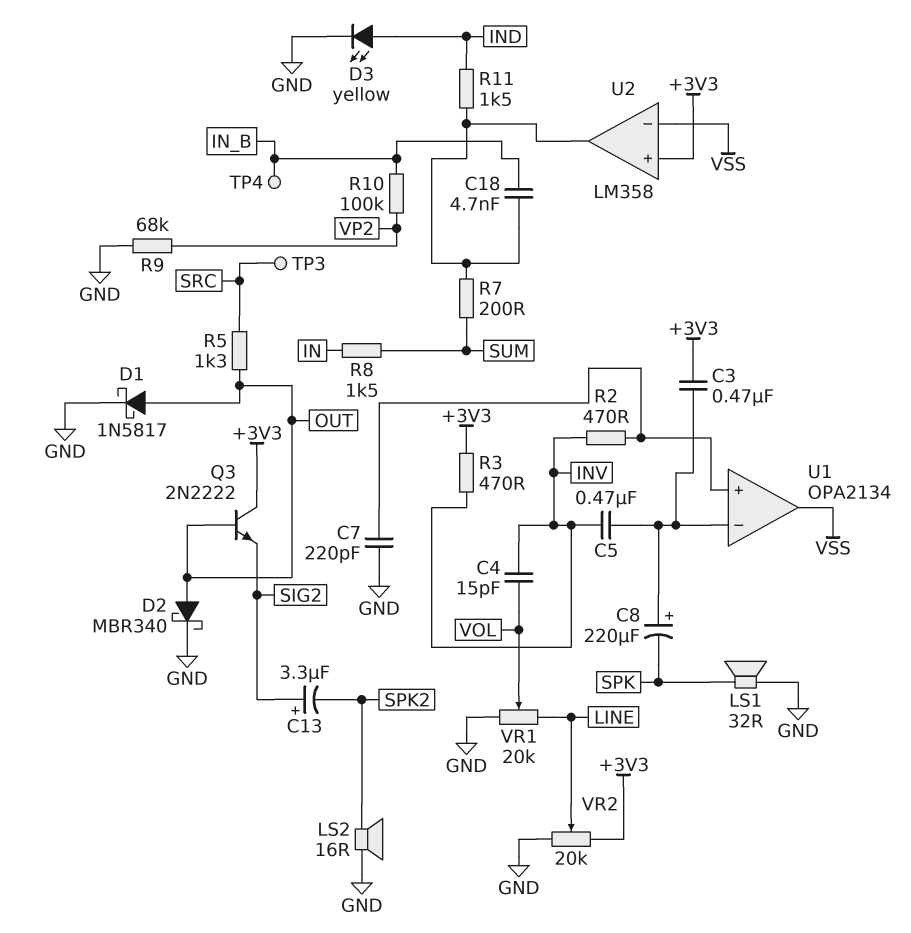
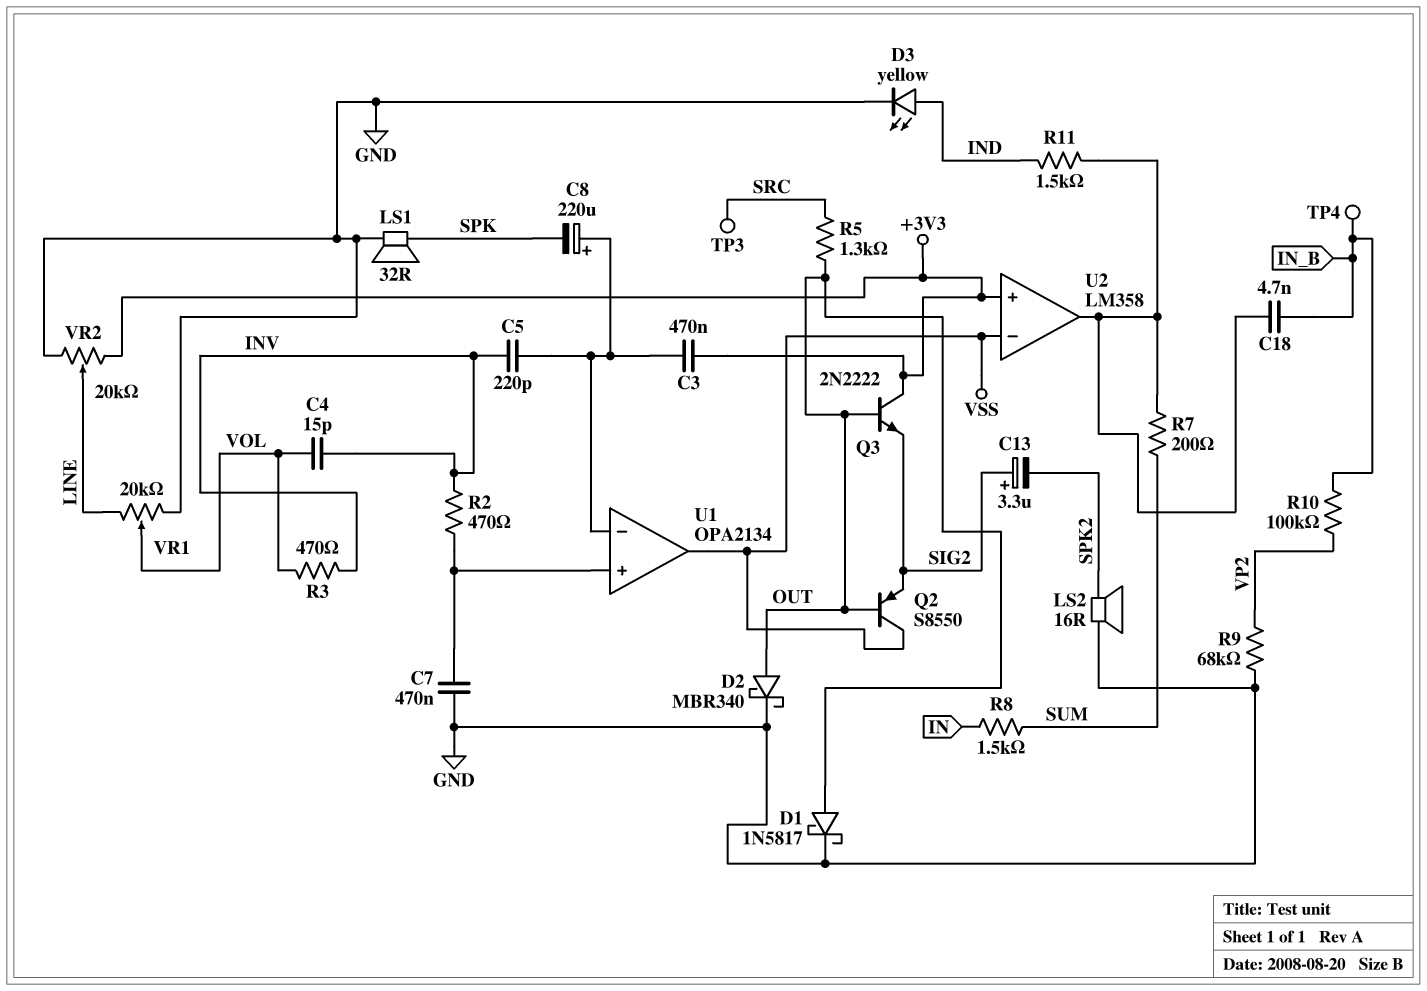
C5: 470nF (INV, U1/in-) -> 220pF (INV, U1/in-)
C7: 220pF (GND, U1/in+) -> 470nF (GND, U1/in+)
Q2: none -> PNP S8550 (B OUT, C VSS, E SIG2)
R3: 470 (+3V3, INV) -> 470 (INV, VOL)

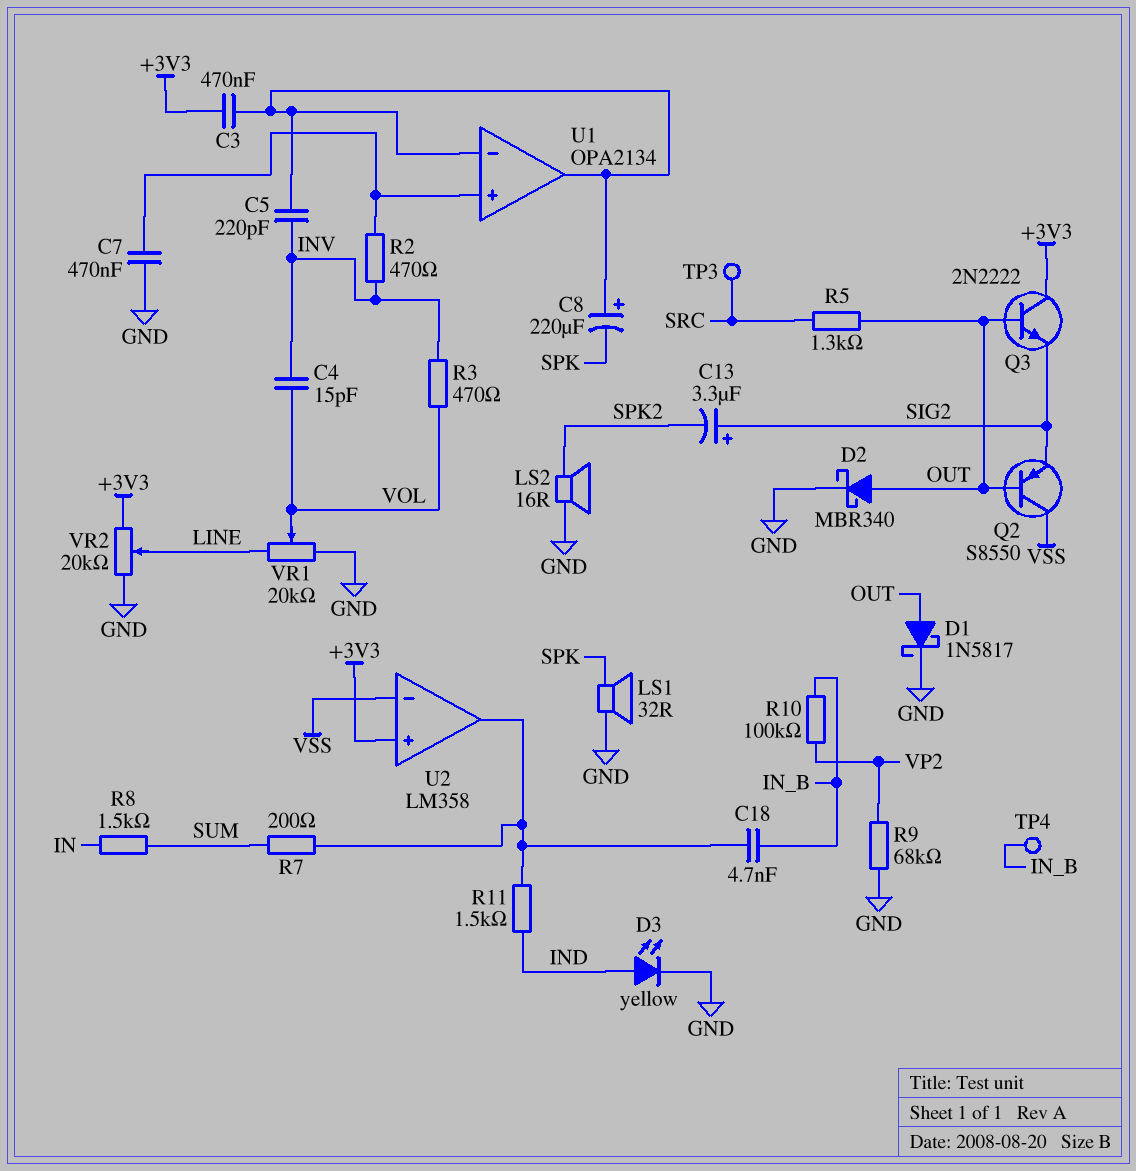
U1 pin out: VSS -> U1/in-

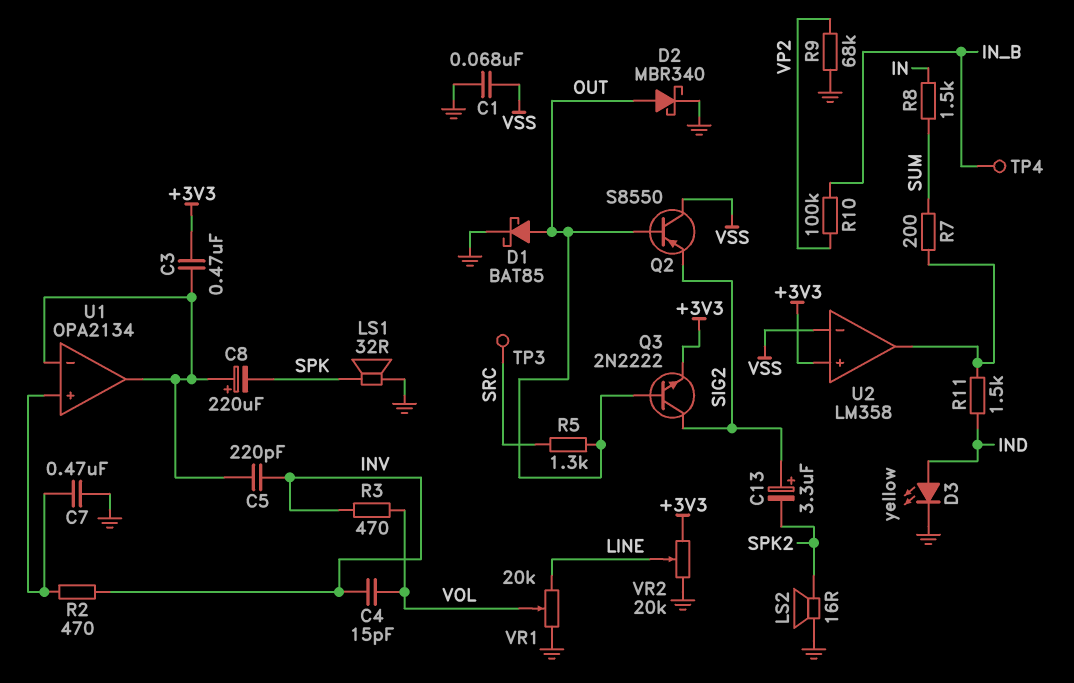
C1: none -> 68nF (GND, VSS)
C18: 4.7nF (IN_B, U2/out) -> none
D1: schottky 1N5817 (A OUT, K GND) -> schottky BAT85 (A OUT, K GND)
Q3: NPN 2N2222 (B OUT, C +3V3, E SIG2) -> NPN 2N2222 (B OUT, C SIG2, E +3V3)

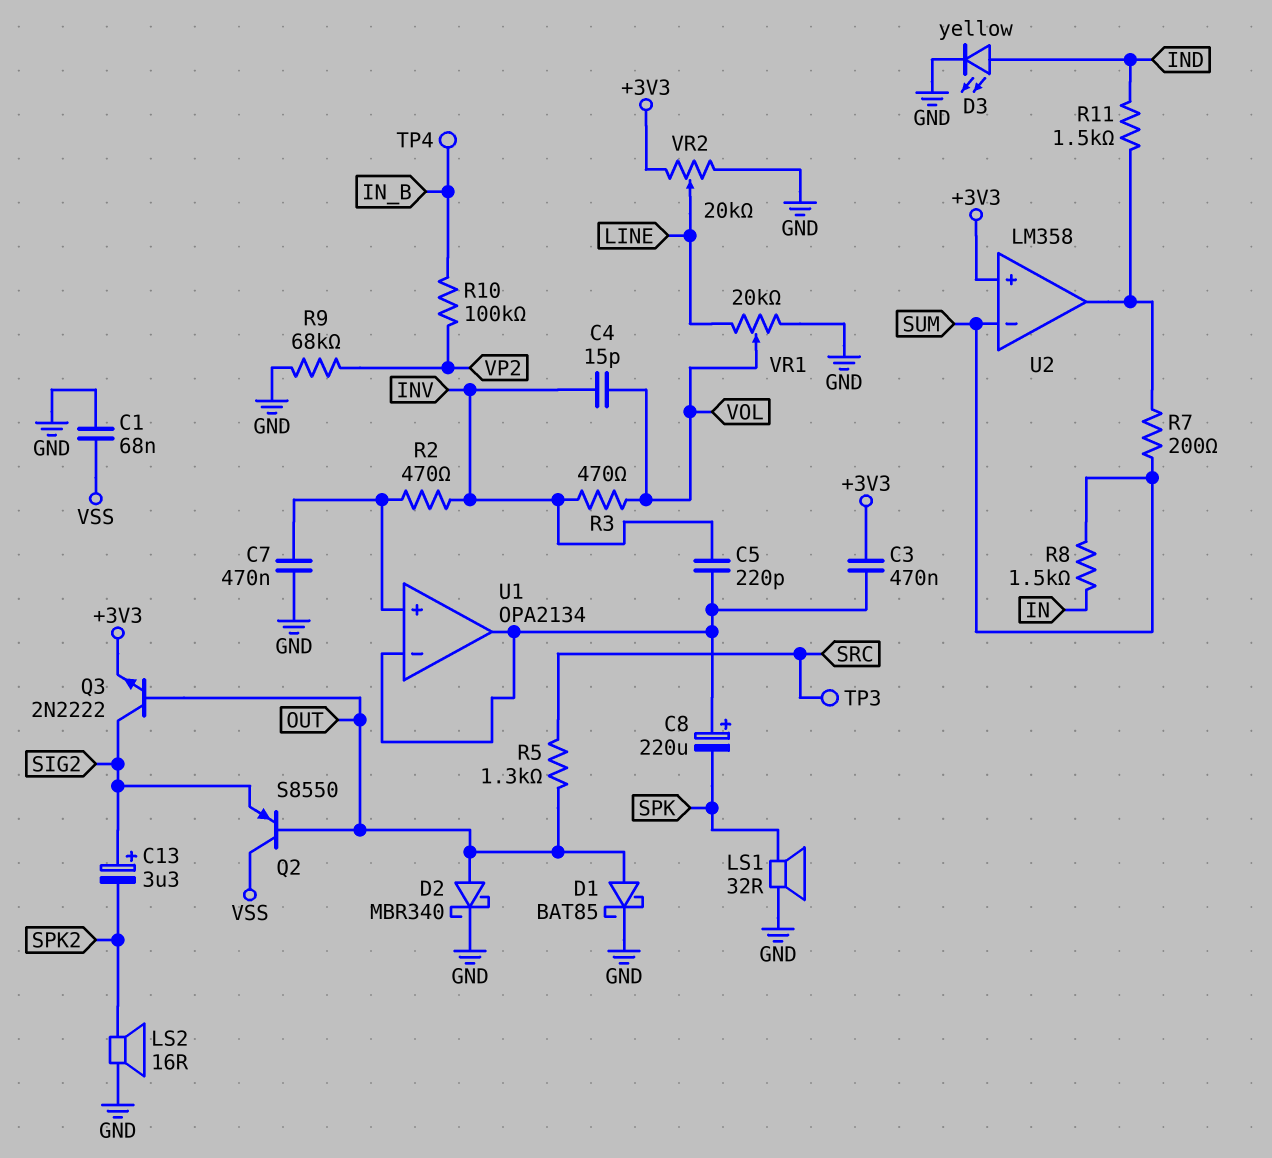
U2 pin in-: VSS -> SUM

